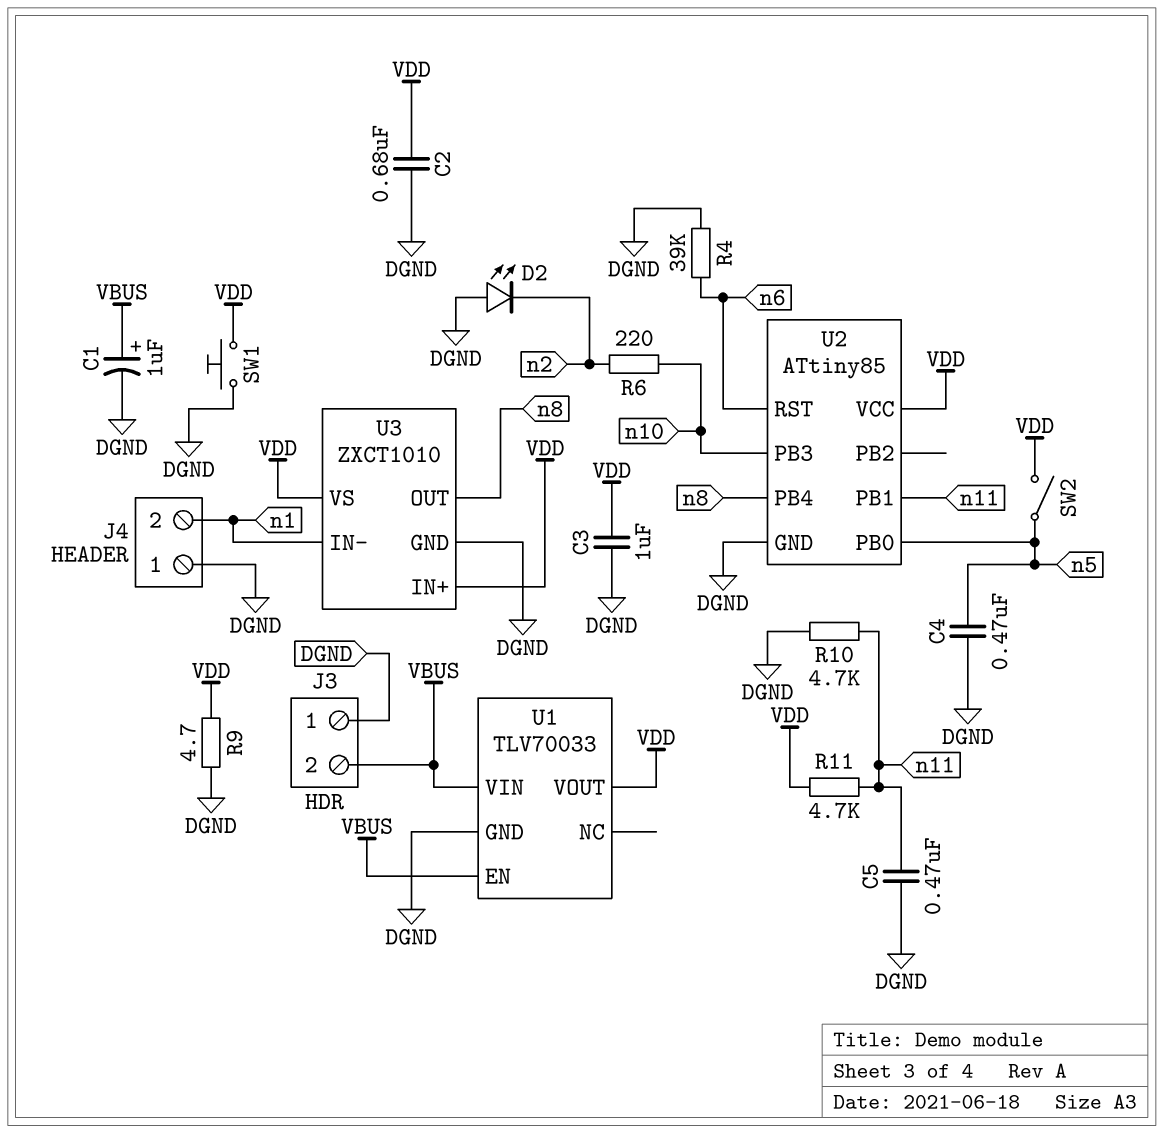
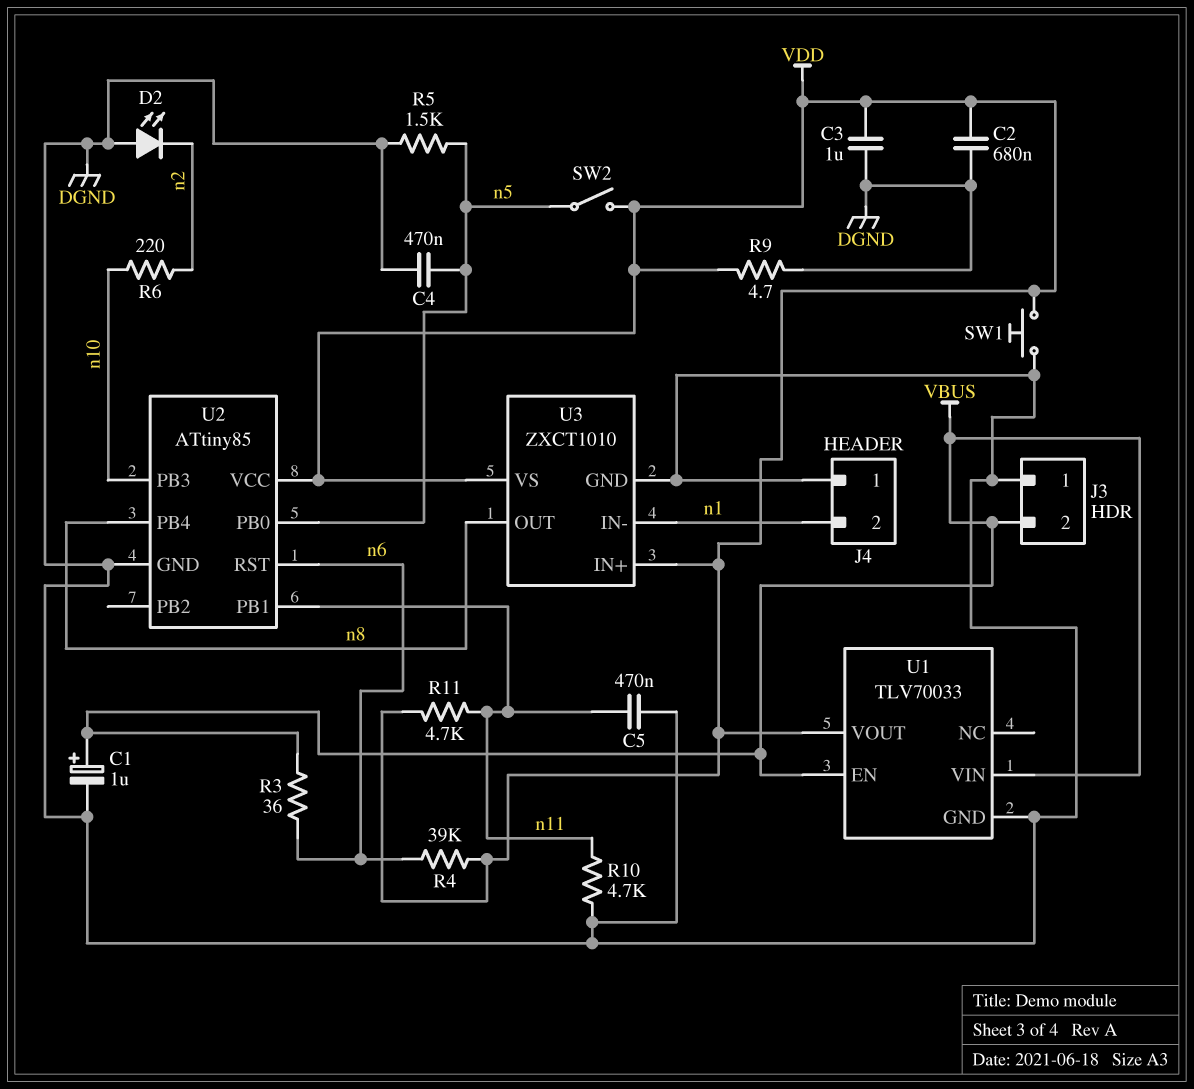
R3: none -> 36 (VBUS, n6)
R4: 39k (DGND, n6) -> 39k (VDD, n6)
R5: none -> 1.5k (DGND, n5)

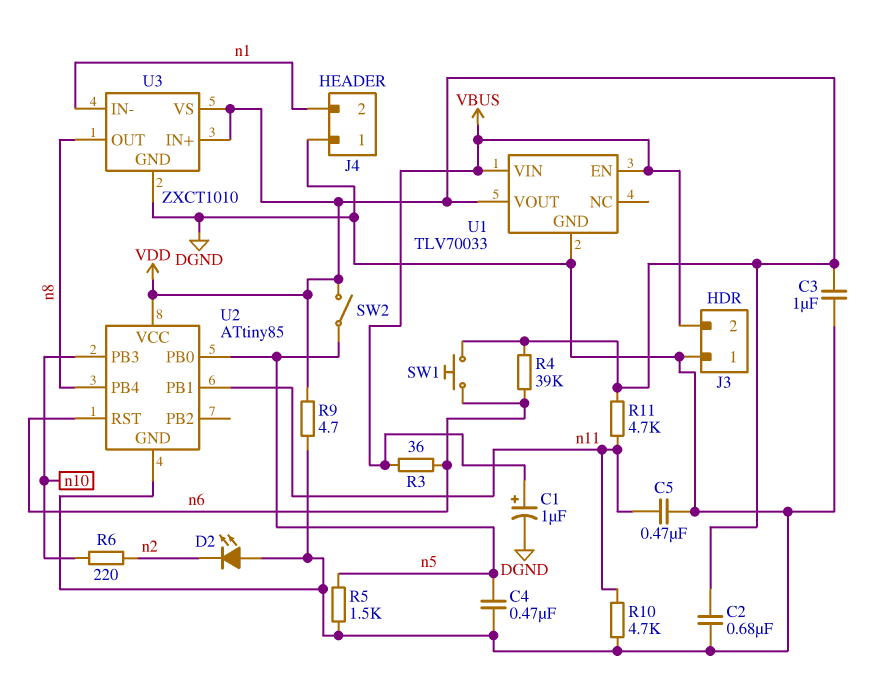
SW1: button (DGND, VDD) -> button (VDD, n6)

